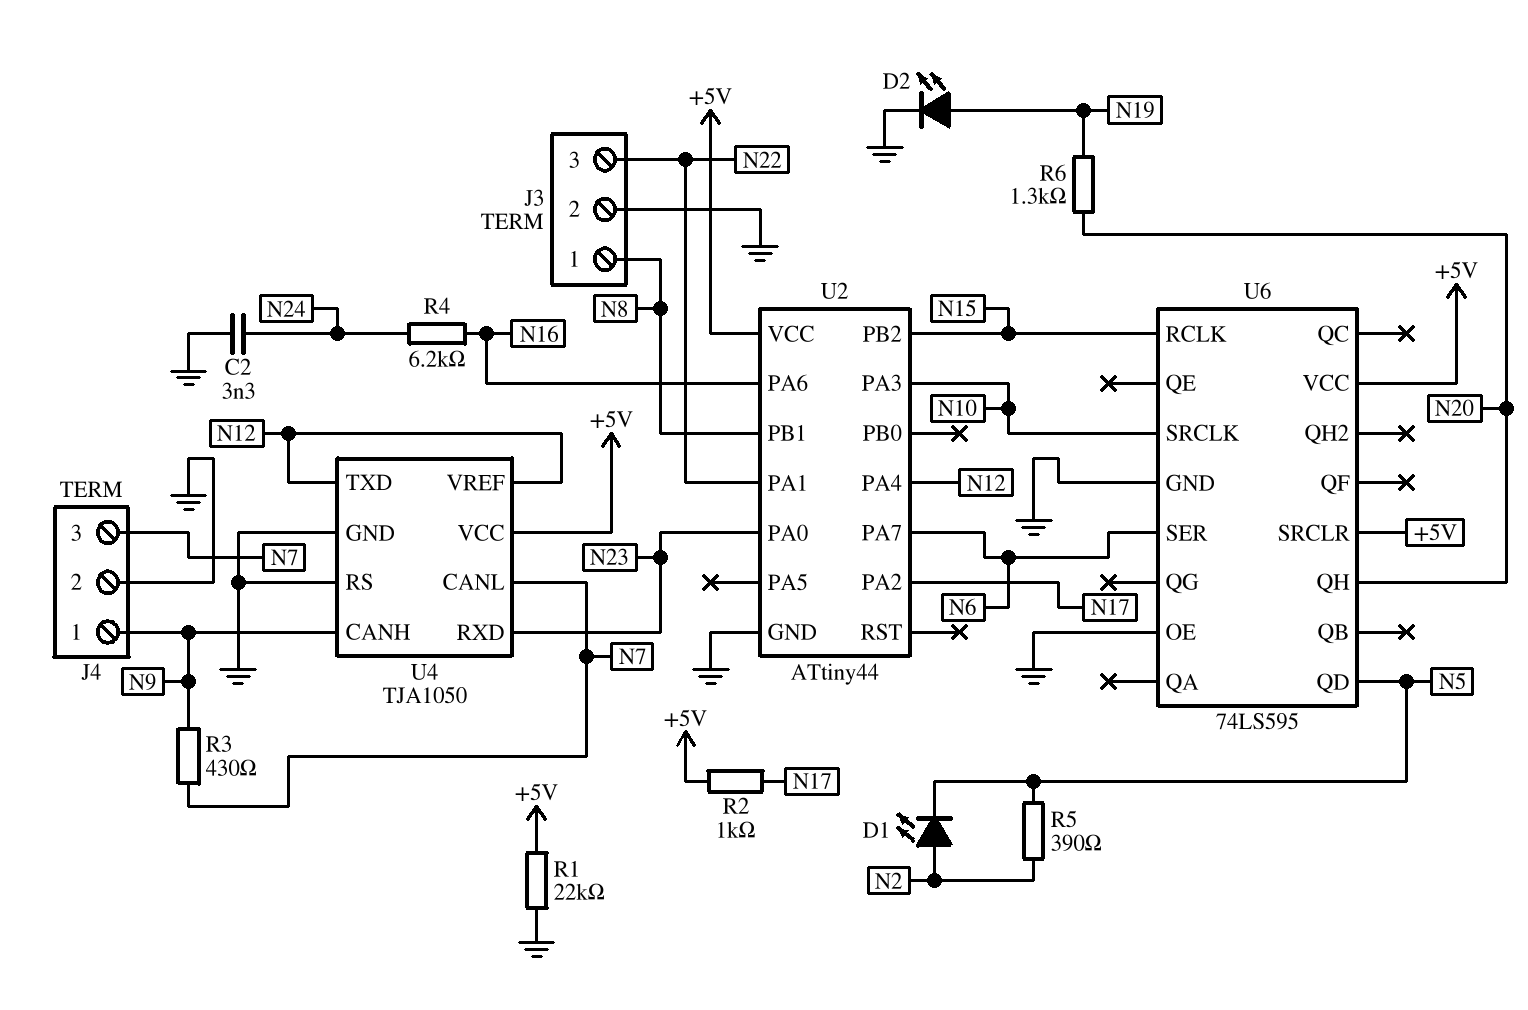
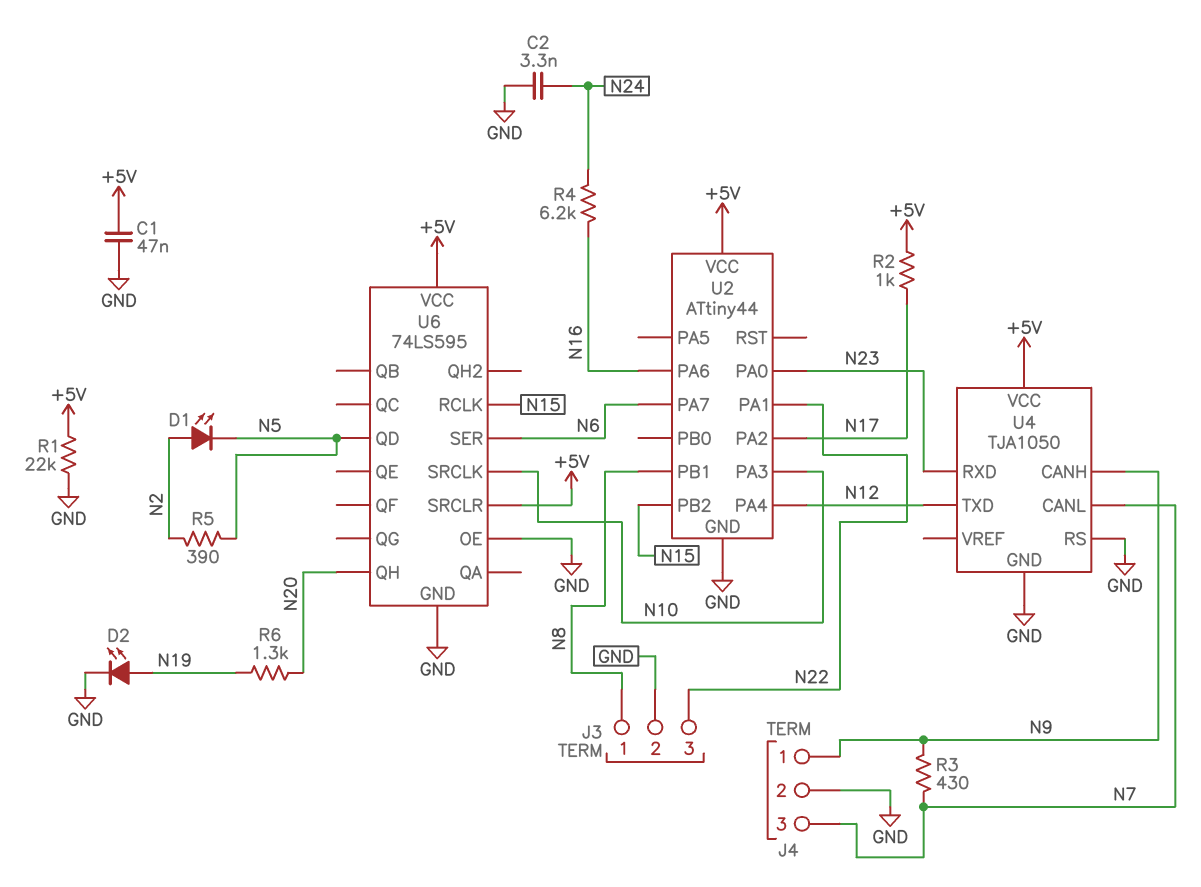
C1: none -> 47nF (+5V, GND)
U4 pin VREF: N12 -> none

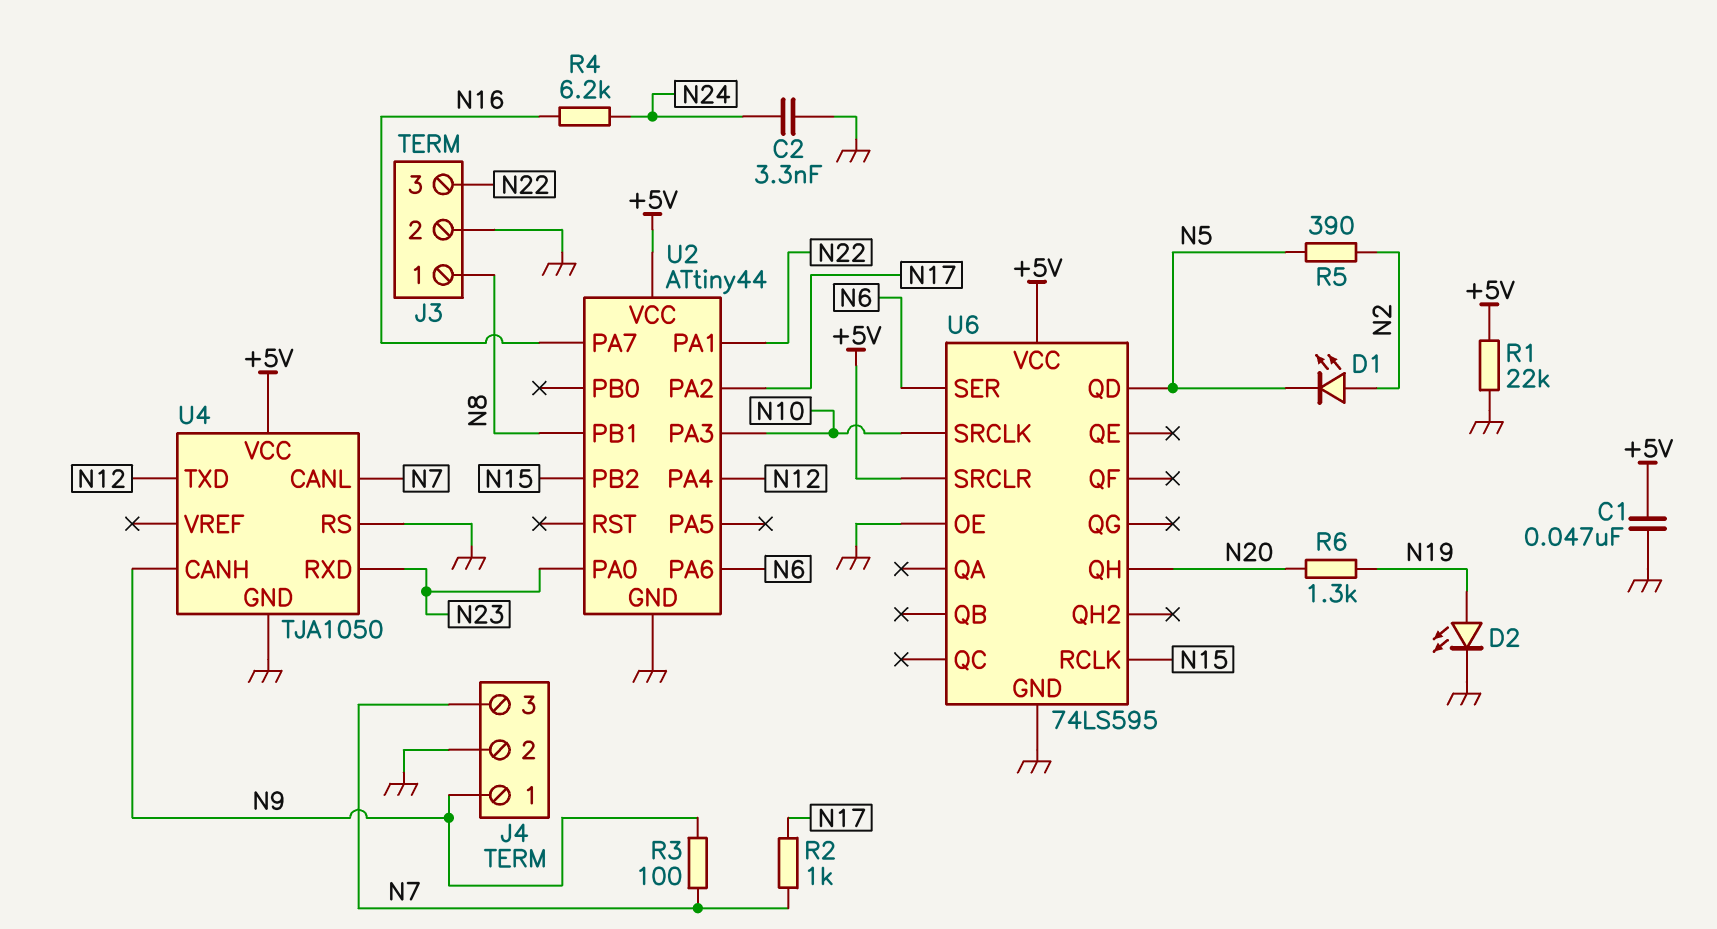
R2: 1k (+5V, N17) -> 1k (N7, N17)
R3: 430 (N7, N9) -> 100 (N7, N9)
U2 pin PA6: N16 -> N6
U2 pin PA7: N6 -> N16

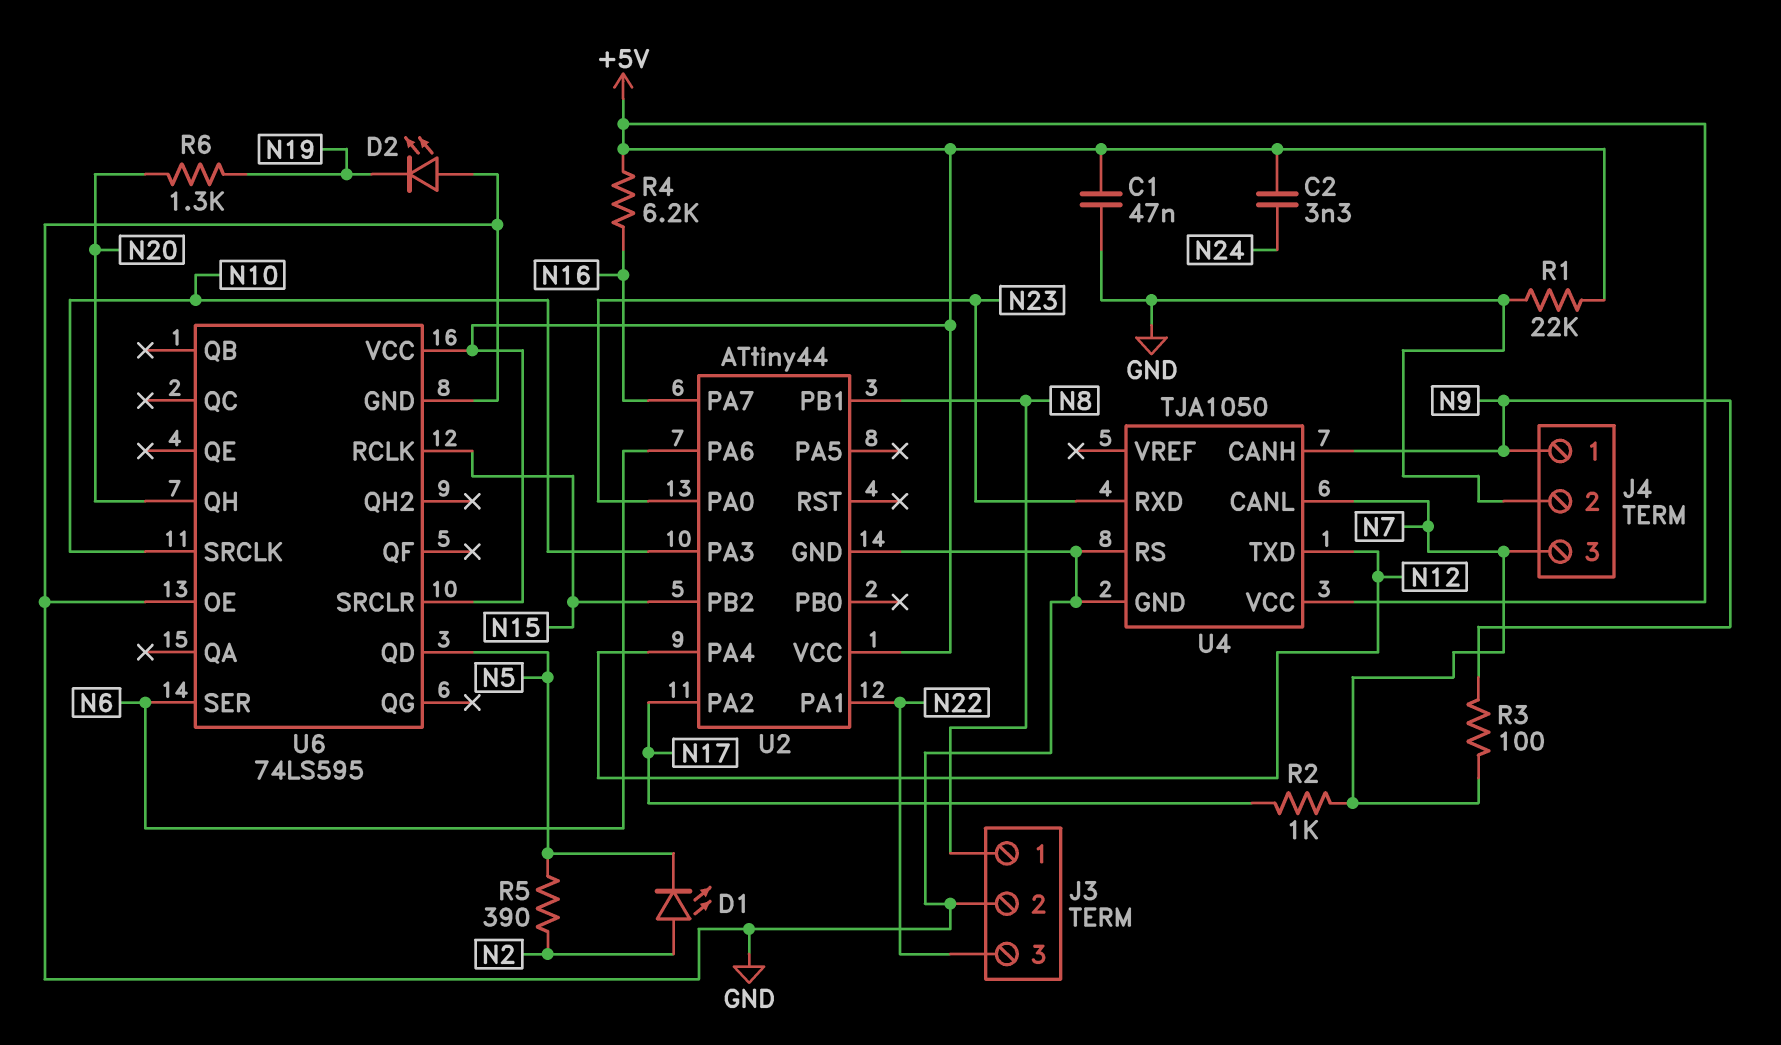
C2: 3.3nF (GND, N24) -> 3.3nF (+5V, N24)
D2: LED (A N19, K GND) -> LED (A GND, K N19)
R4: 6.2k (N16, N24) -> 6.2k (+5V, N16)

